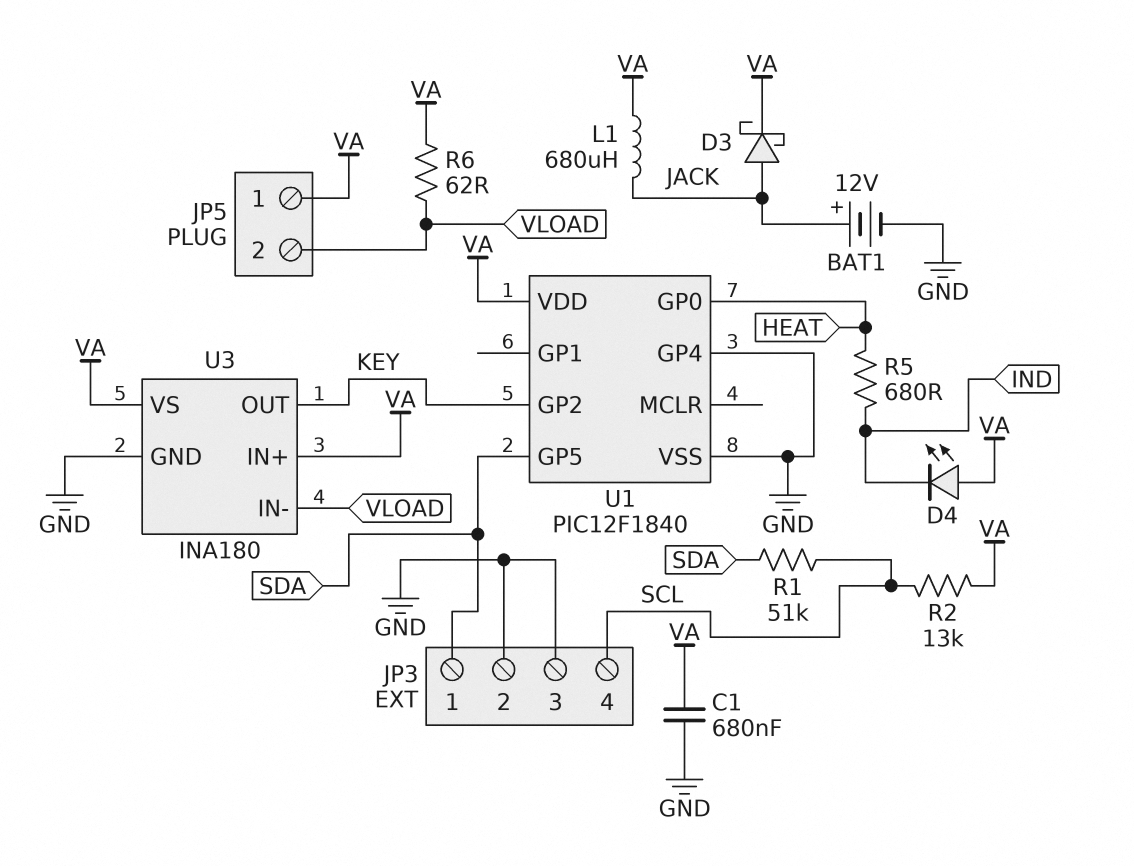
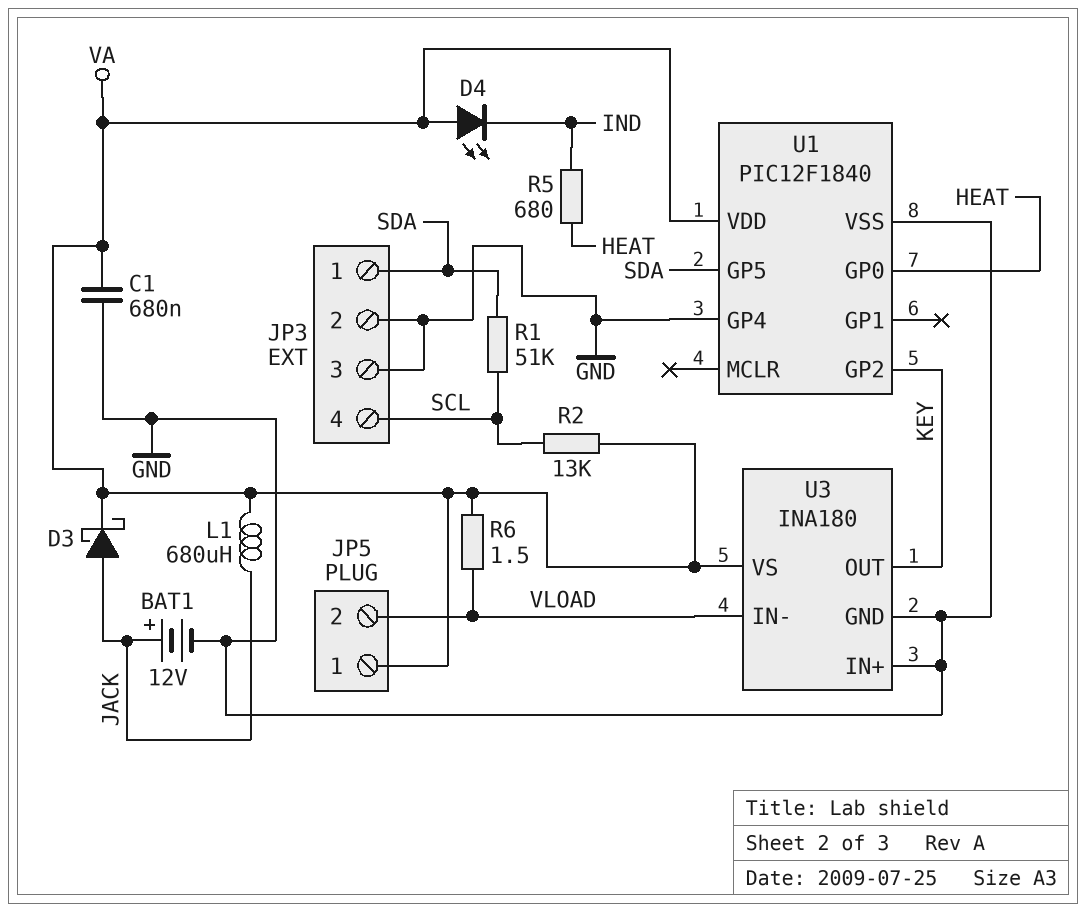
R6: 62 (VA, VLOAD) -> 1.5 (VA, VLOAD)
U3 pin IN+: VA -> GND

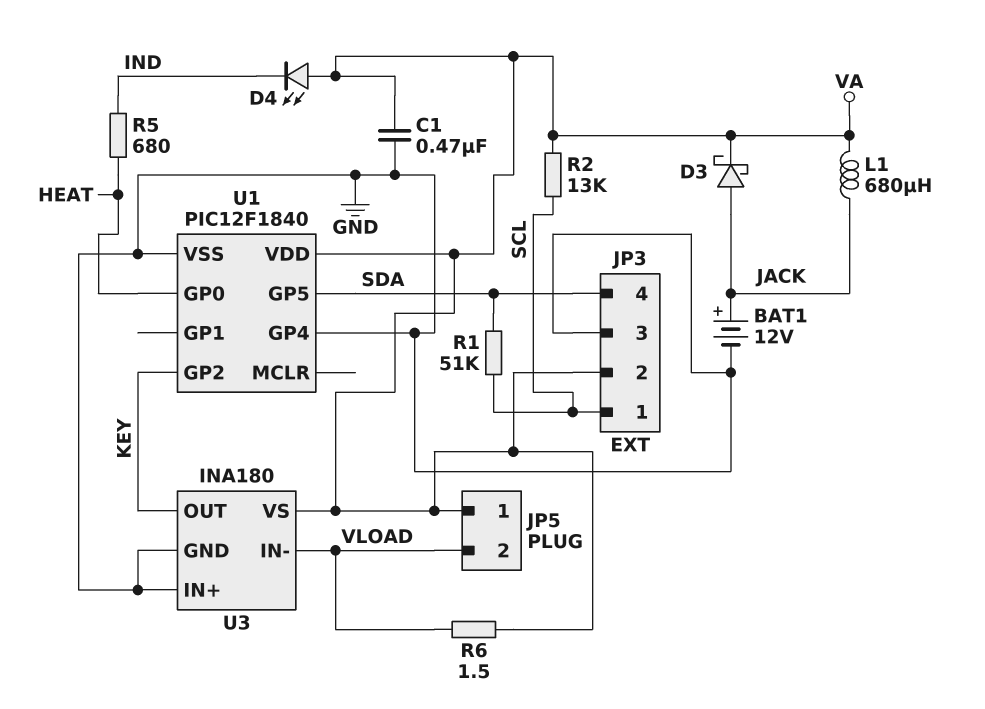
C1: 680nF (GND, VA) -> 470nF (GND, VA)
JP3 pin 1: SDA -> SCL
JP3 pin 2: GND -> VA
JP3 pin 4: SCL -> SDA

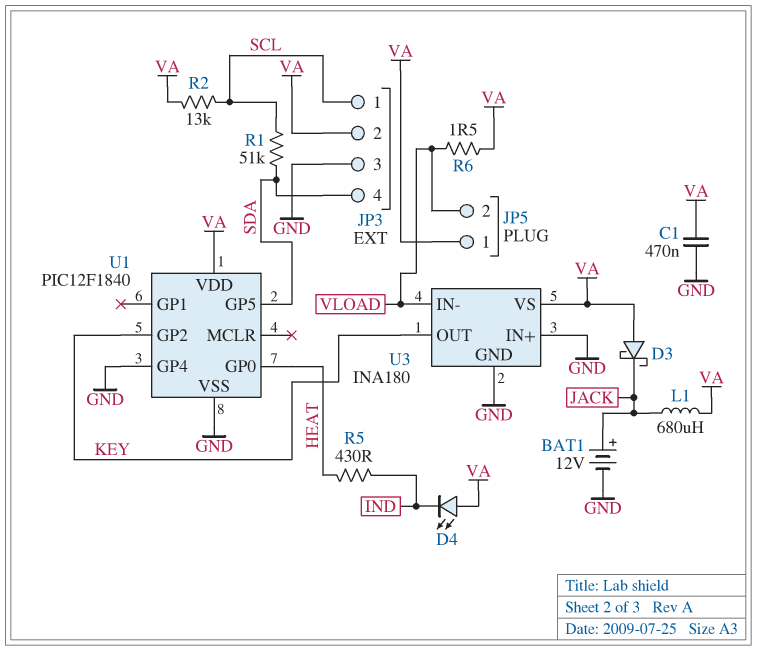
D3: schottky (A JACK, K VA) -> schottky (A VA, K JACK)
R5: 680 (HEAT, IND) -> 430 (HEAT, IND)

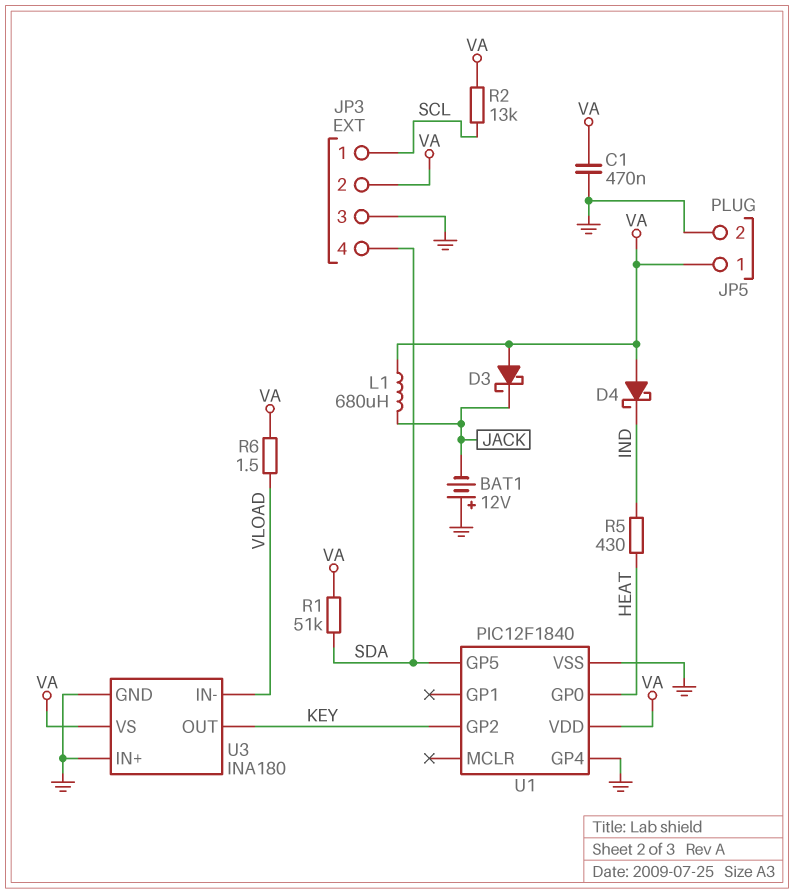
BAT1: 12V (plus JACK, minus GND) -> 12V (plus GND, minus JACK)
D4: LED (A VA, K IND) -> schottky (A VA, K IND)
JP5 pin 2: VLOAD -> GND
R1: 51k (SCL, SDA) -> 51k (SDA, VA)

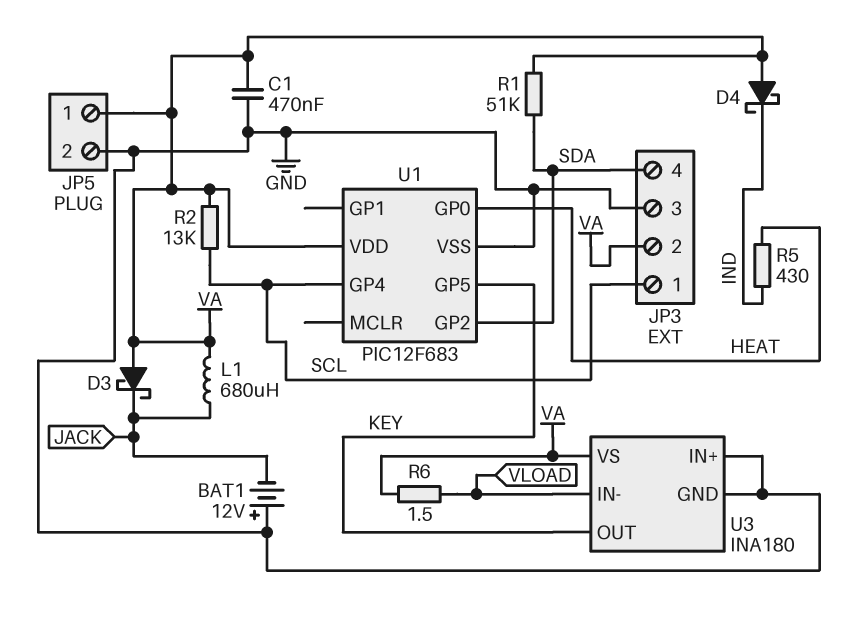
U1: PIC12F1840 -> PIC12F683
U1 pin GP2: KEY -> SDA
U1 pin GP4: GND -> SCL
U1 pin GP5: SDA -> KEY

